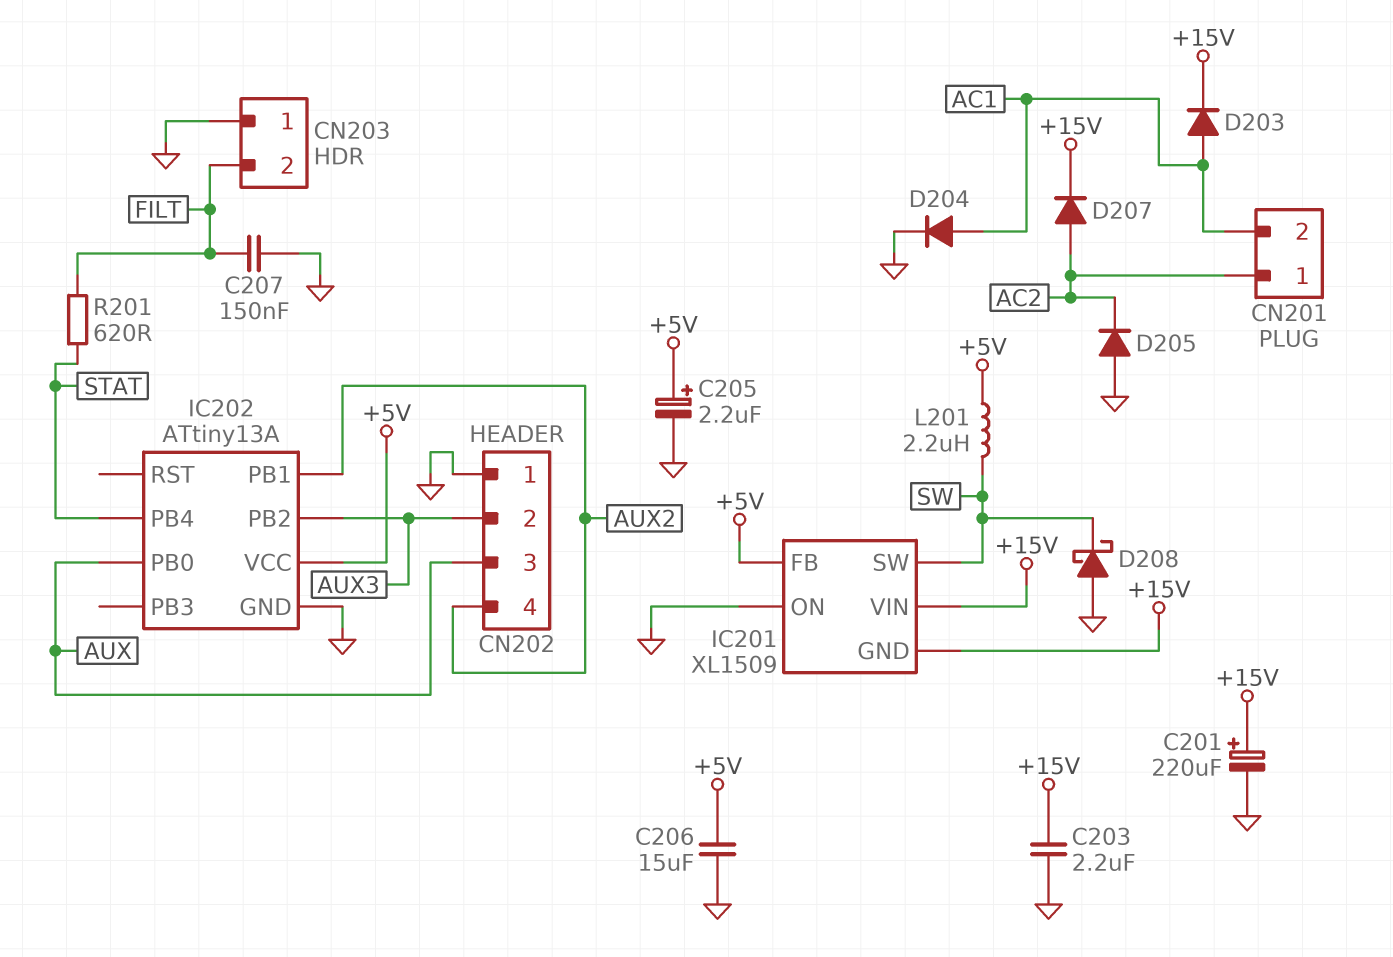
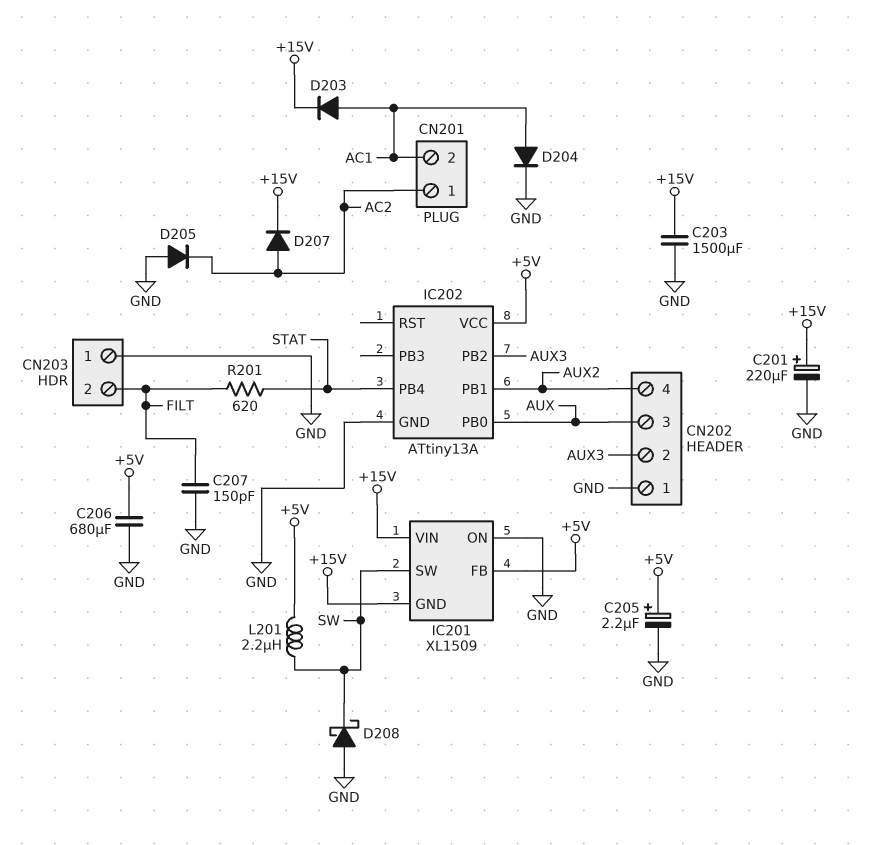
C203: 2.2uF (+15V, GND) -> 1500uF (+15V, GND)
C206: 15uF (+5V, GND) -> 680uF (+5V, GND)
C207: 150nF (FILT, GND) -> 150pF (FILT, GND)

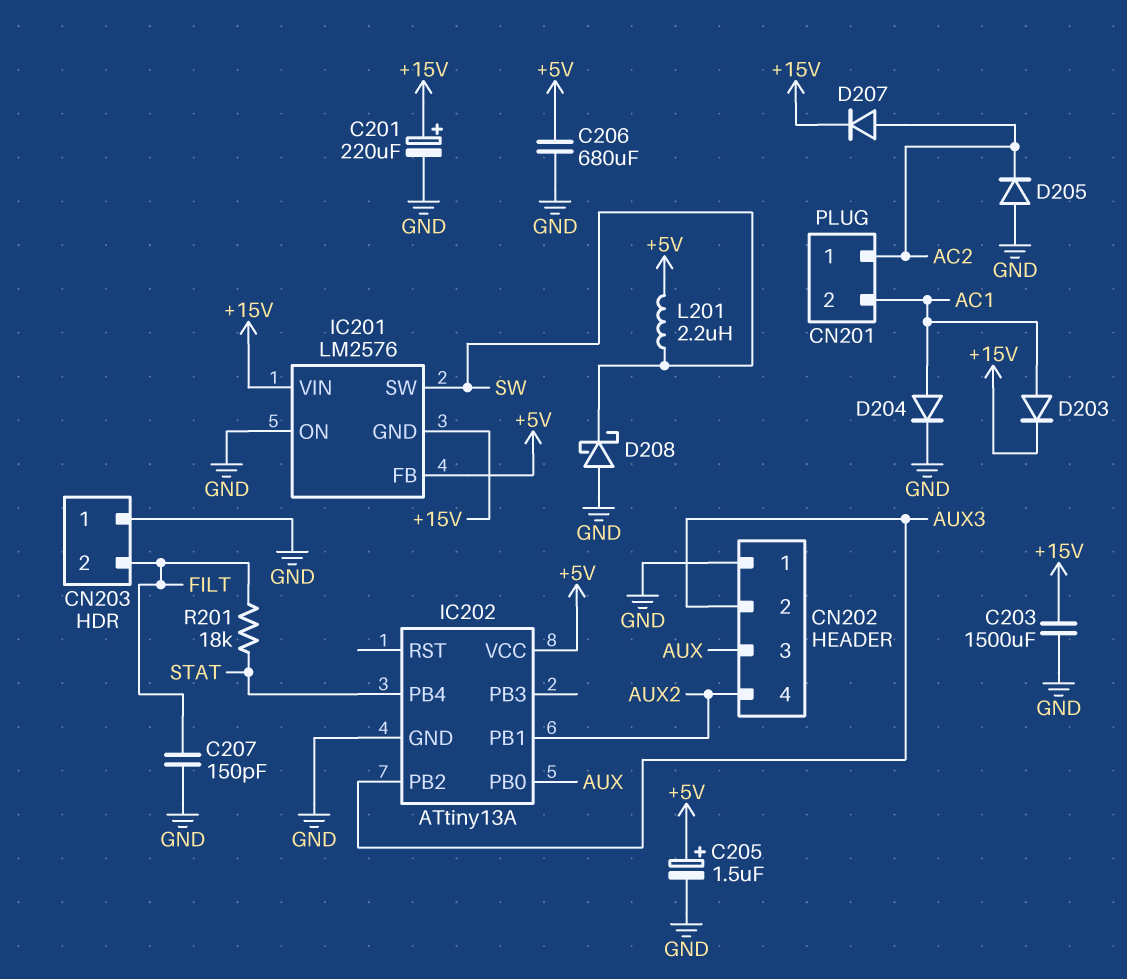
C205: 2.2uF (plus +5V, minus GND) -> 1.5uF (plus +5V, minus GND)
IC201: XL1509 -> LM2576
R201: 620 (FILT, STAT) -> 18k (FILT, STAT)

